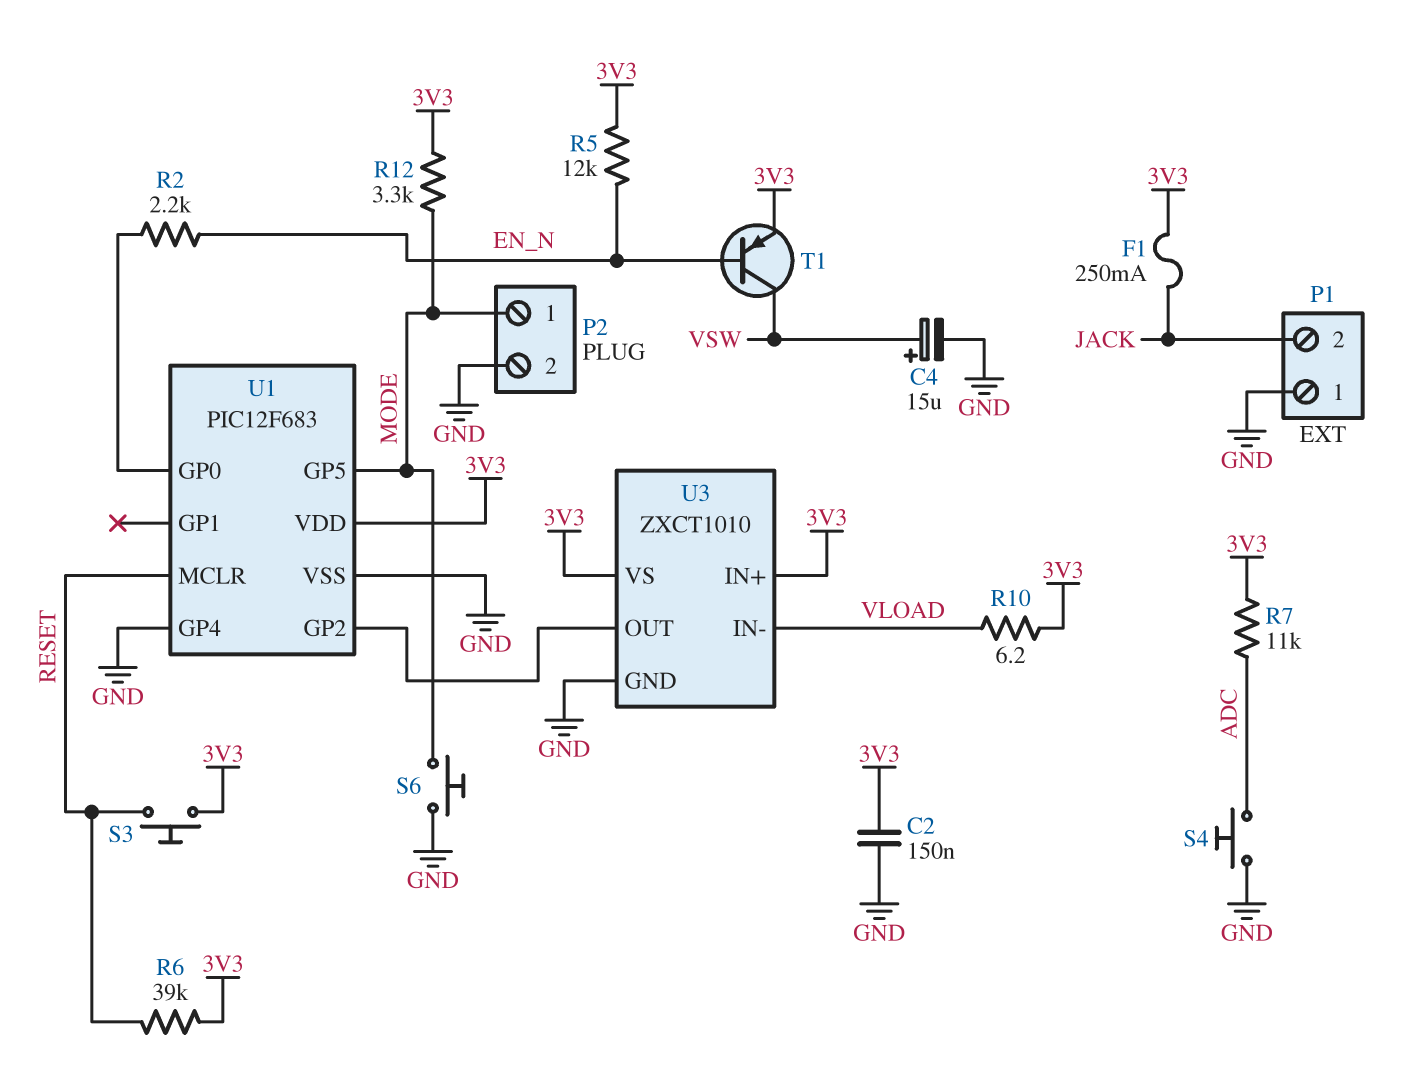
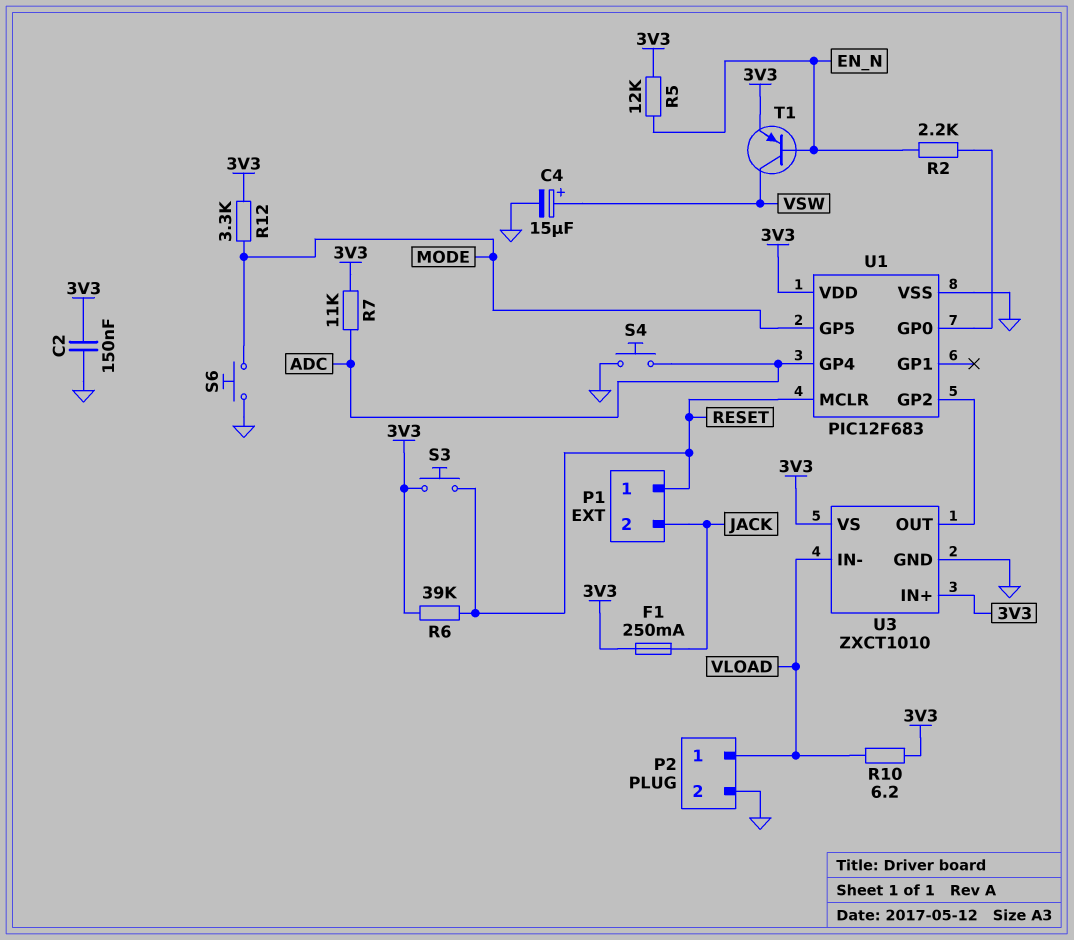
P1 pin 1: GND -> RESET
P2 pin 1: MODE -> VLOAD
U1 pin GP4: GND -> ADC

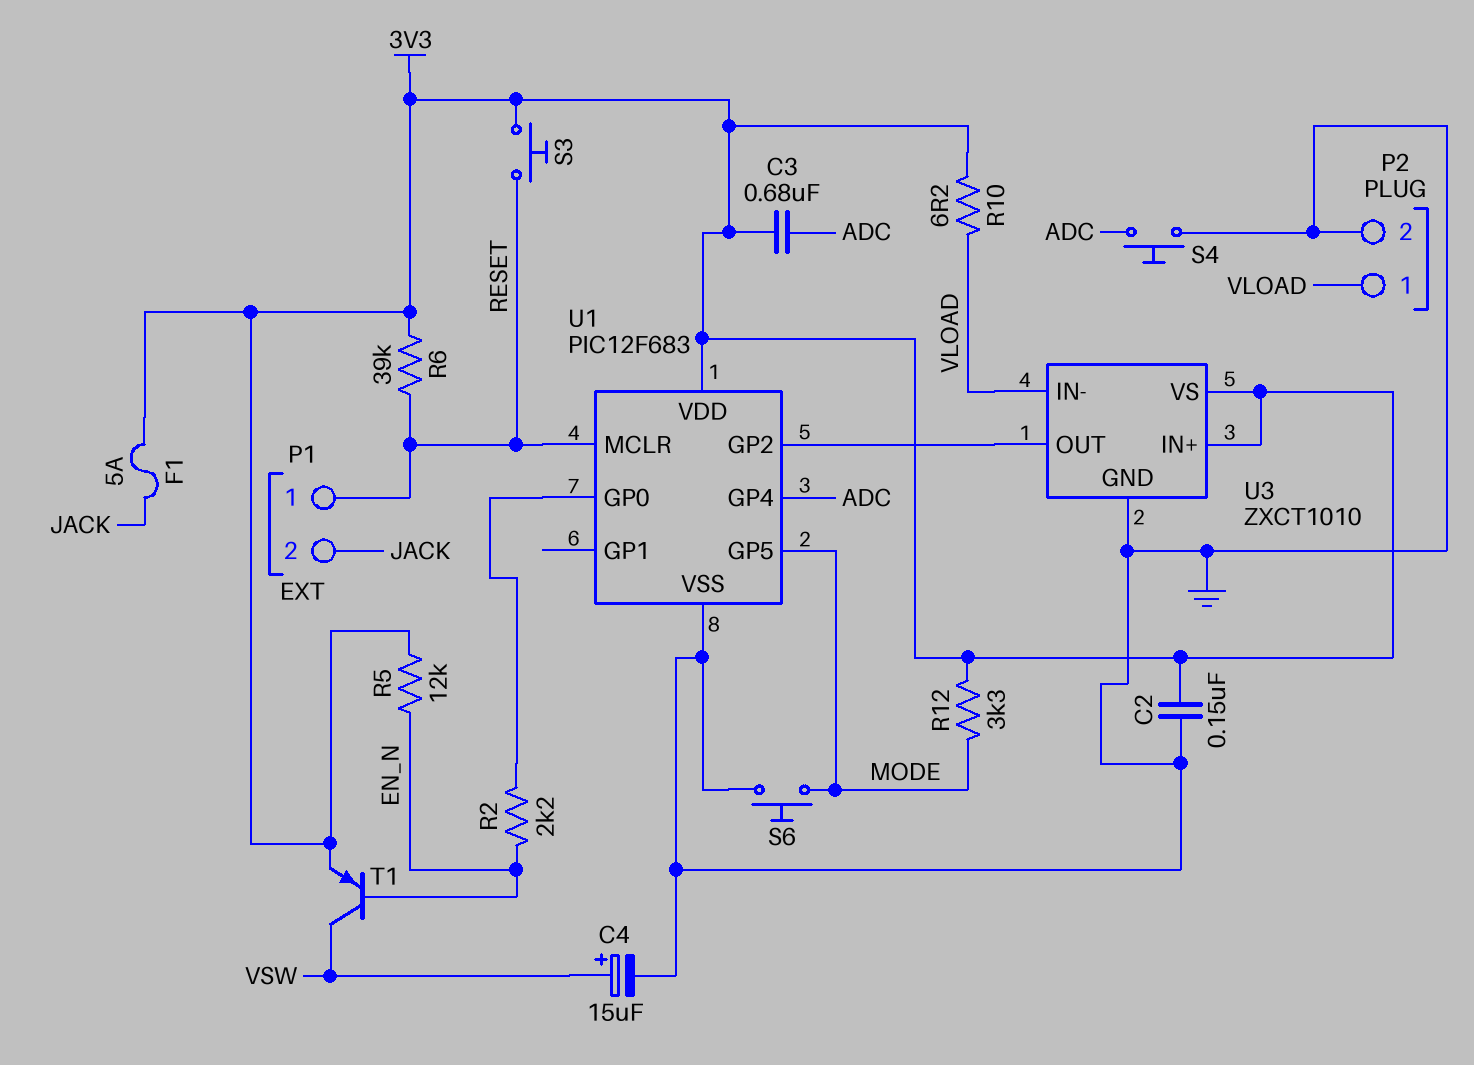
C3: none -> 680nF (3V3, ADC)
F1: 250mA (3V3, JACK) -> 5A (3V3, JACK)
R7: 11k (3V3, ADC) -> none

